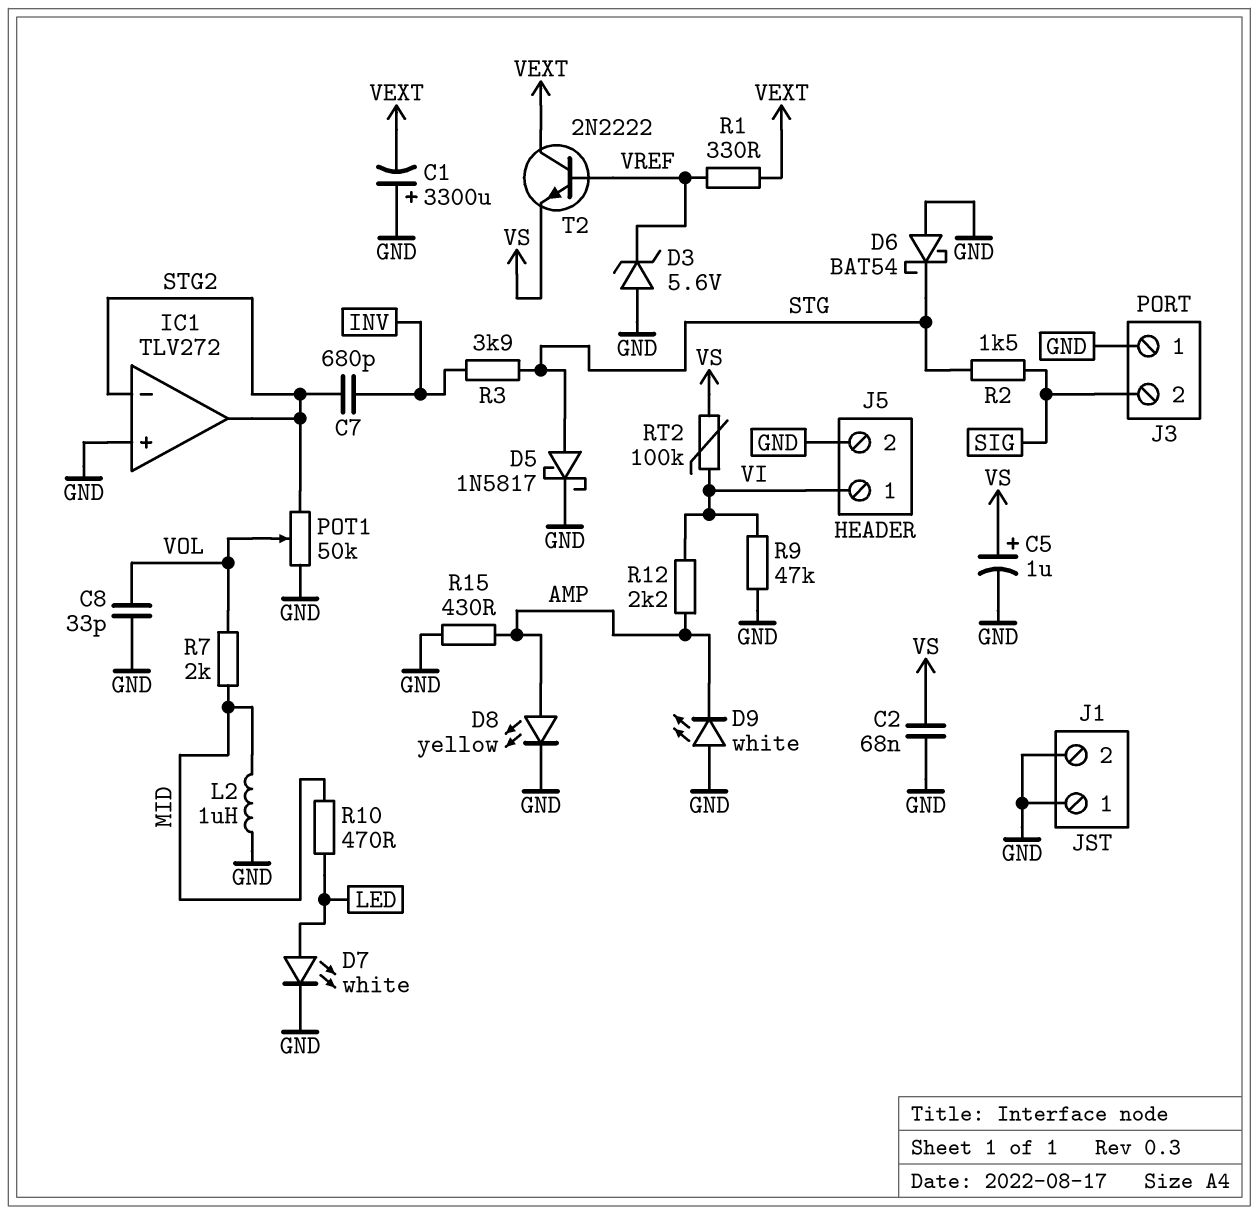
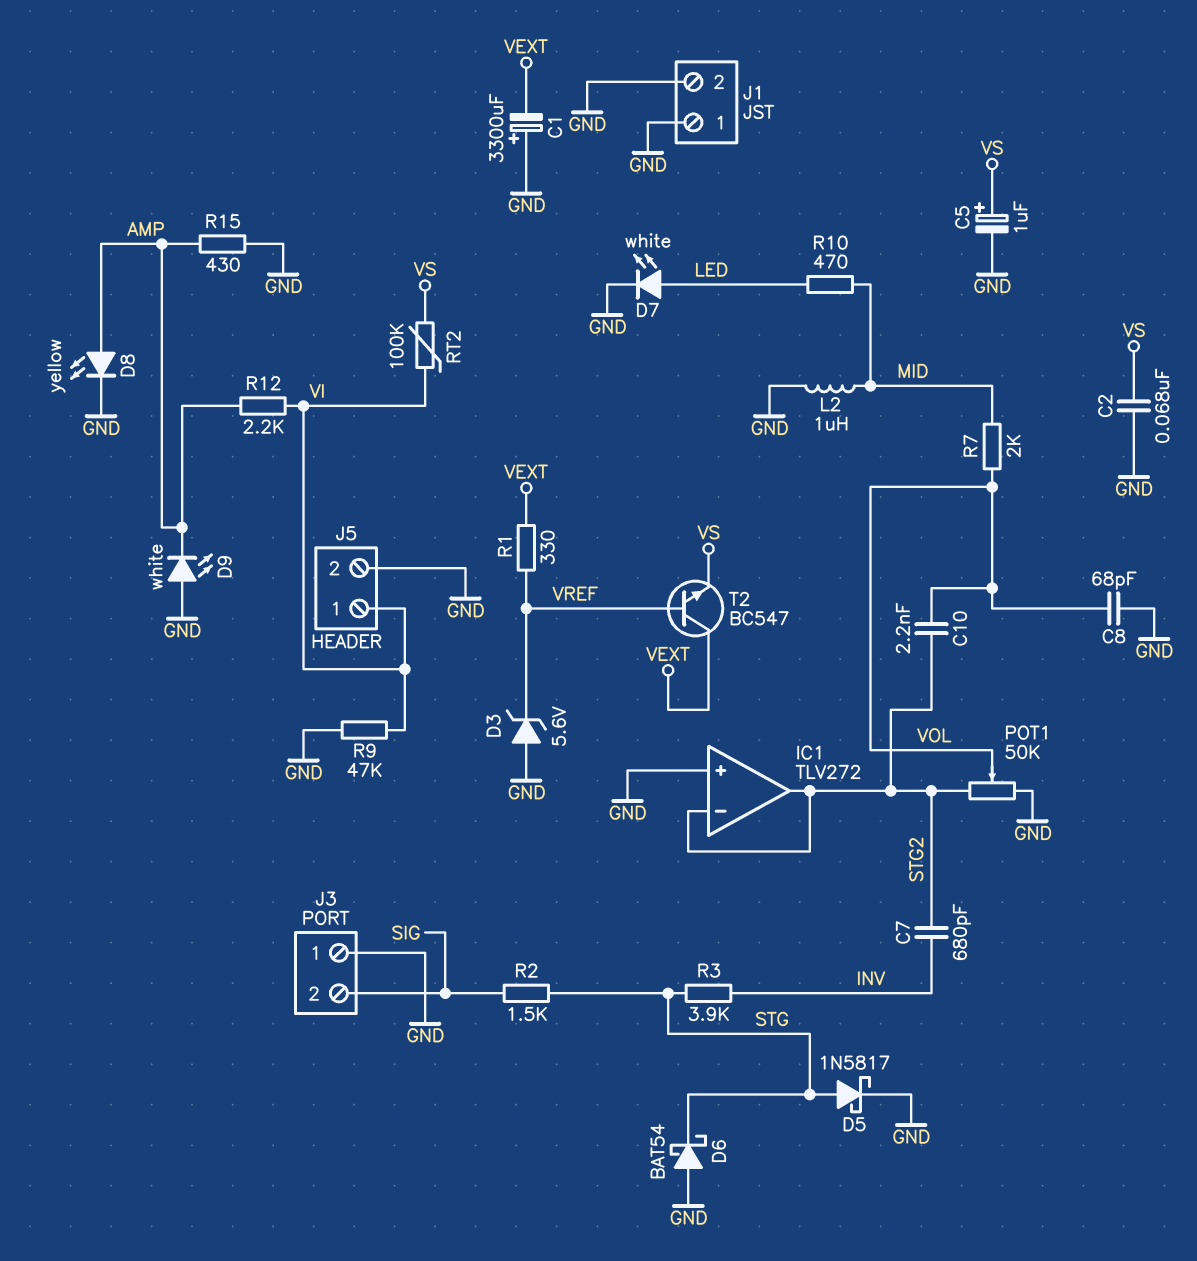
C8: 33pF (GND, VOL) -> 68pF (GND, VOL)
C10: none -> 2.2nF (STG2, VOL)
T2: NPN 2N2222 (B VREF, C VEXT, E VS) -> NPN BC547 (B VREF, C VEXT, E VS)

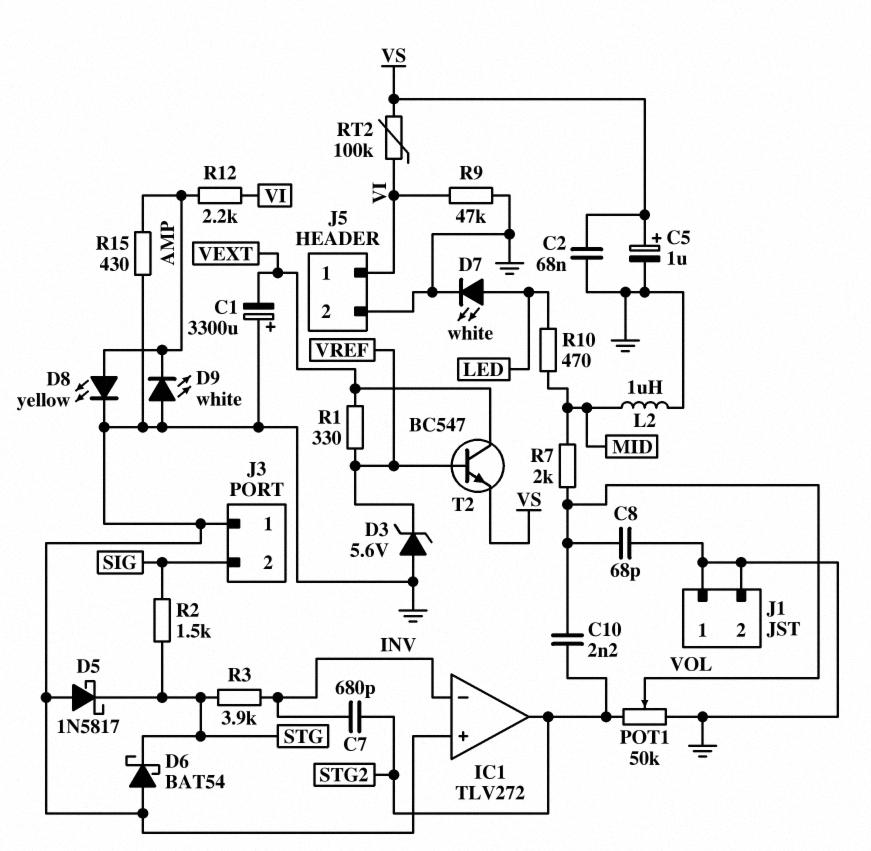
D5: schottky 1N5817 (A STG, K GND) -> schottky 1N5817 (A GND, K STG)
IC1 pin in-: STG2 -> INV

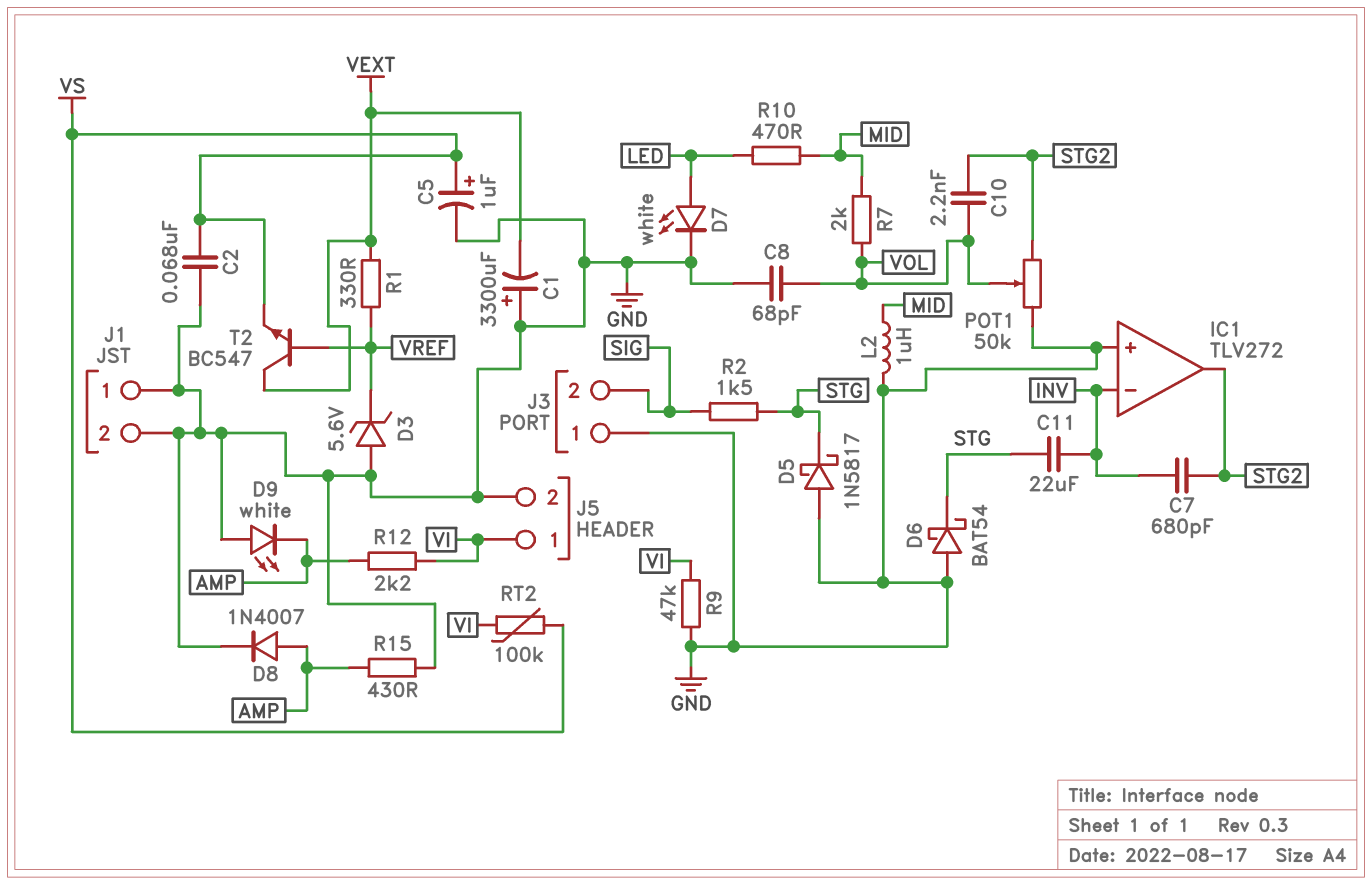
C11: none -> 22uF (INV, STG)
D8: LED yellow (A AMP, K GND) -> diode 1N4007 (A AMP, K GND)
R3: 3.9k (INV, STG) -> none

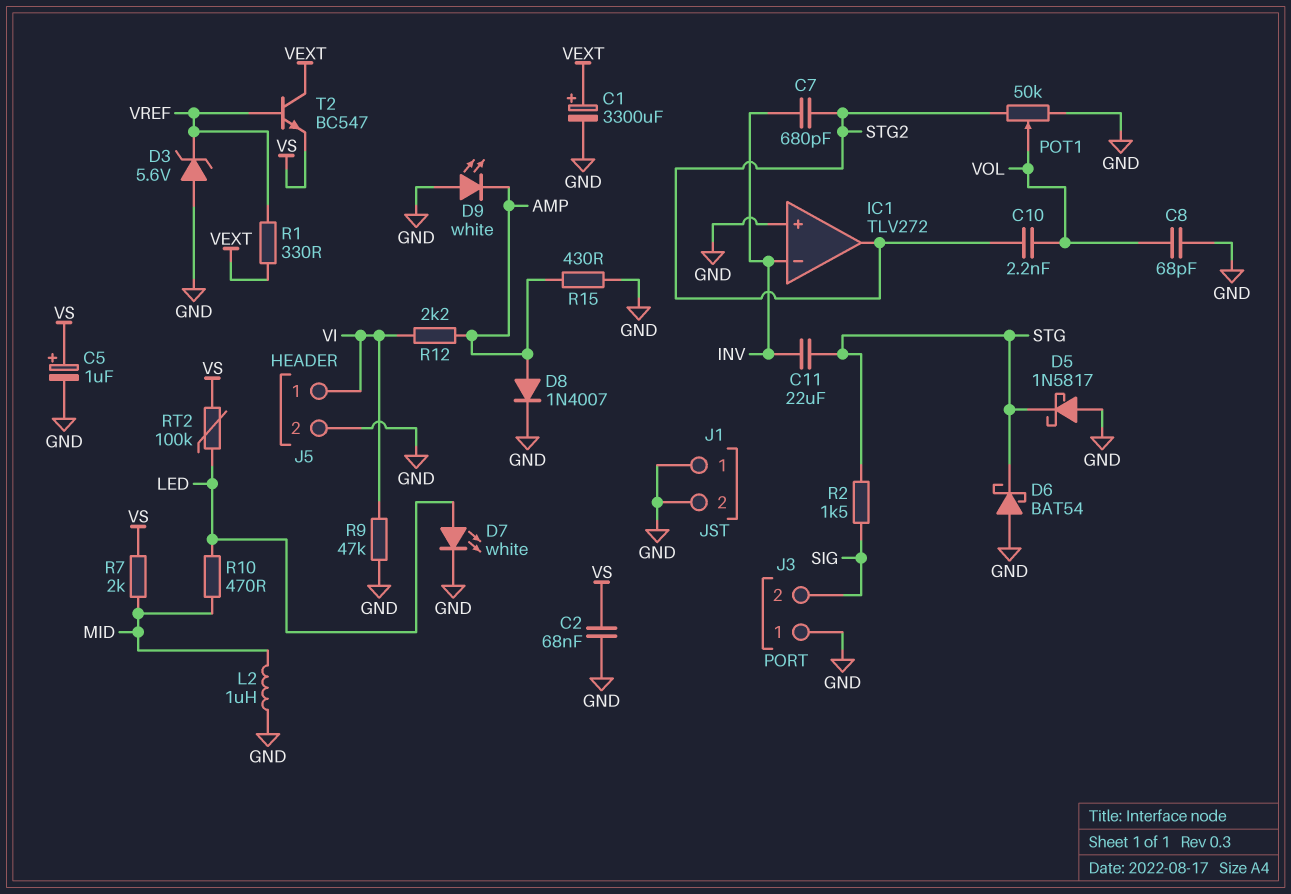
C1: 3300uF (plus GND, minus VEXT) -> 3300uF (plus VEXT, minus GND)
R7: 2k (MID, VOL) -> 2k (MID, VS)
RT2: 100k (VI, VS) -> 100k (LED, VS)

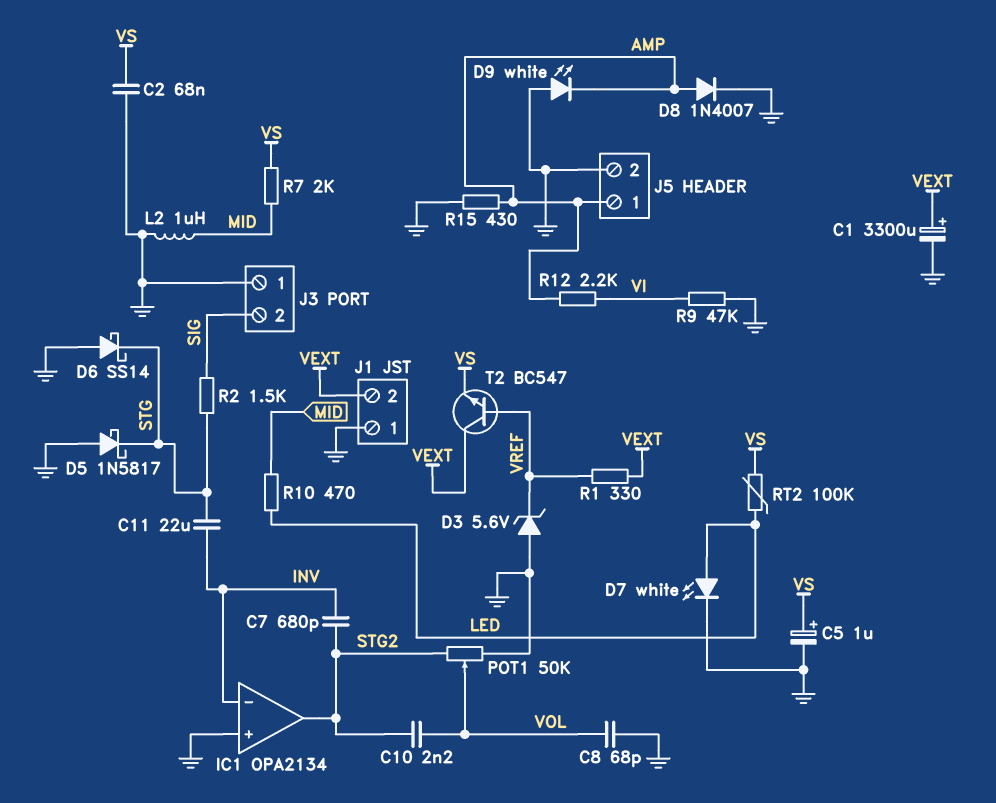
D6: schottky BAT54 (A GND, K STG) -> schottky SS14 (A GND, K STG)
IC1: TLV272 -> OPA2134
J1 pin 2: GND -> VEXT
J5 pin 1: VI -> AMP

